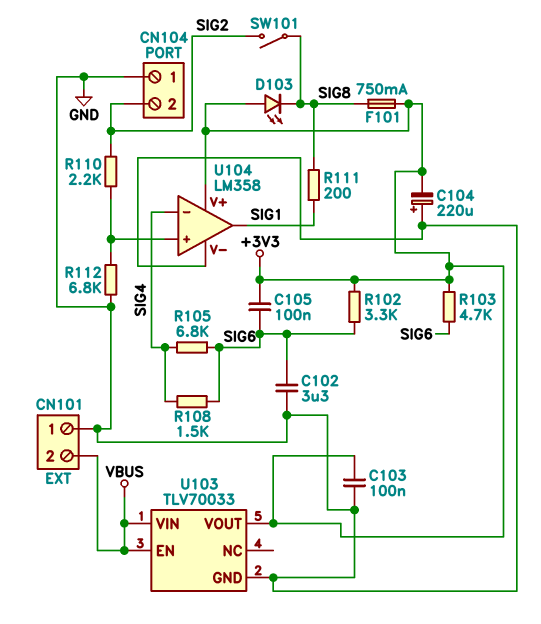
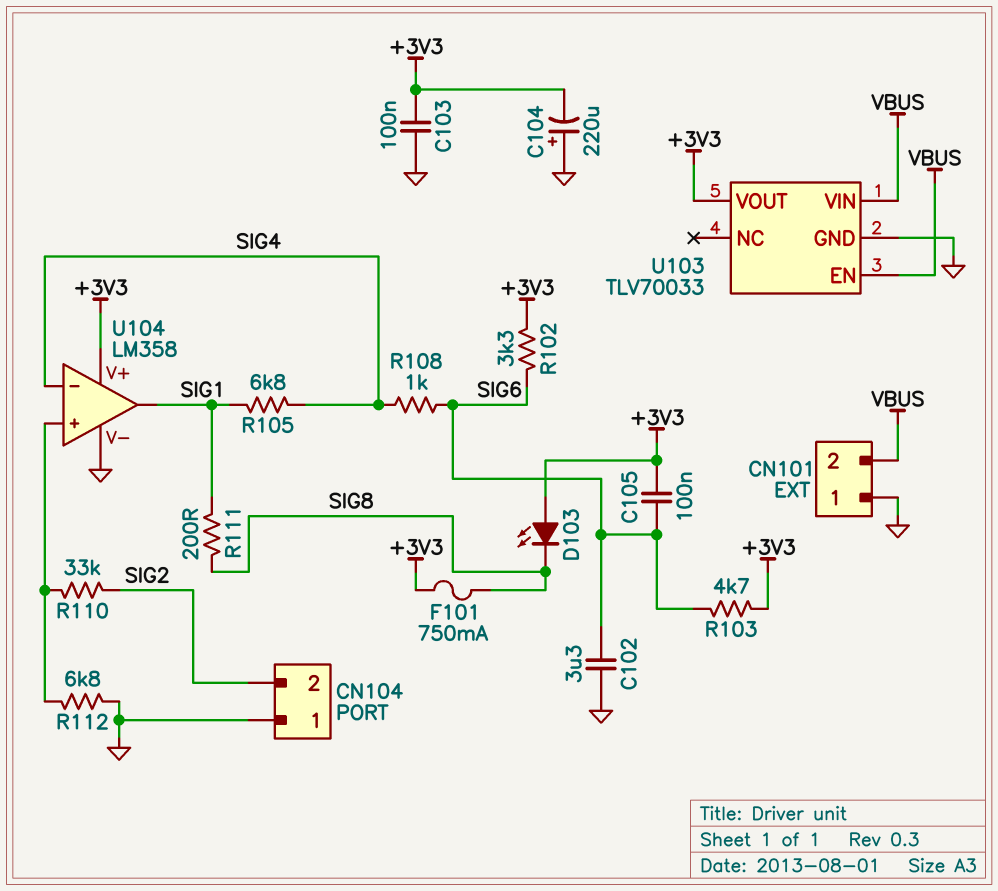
R105: 6.8k (SIG4, SIG6) -> 6.8k (SIG1, SIG4)
R108: 1.5k (SIG4, SIG6) -> 1k (SIG4, SIG6)
R110: 2.2k (SIG2, U104/in+) -> 33k (SIG2, U104/in+)
SW101: switch (SIG2, SIG8) -> none

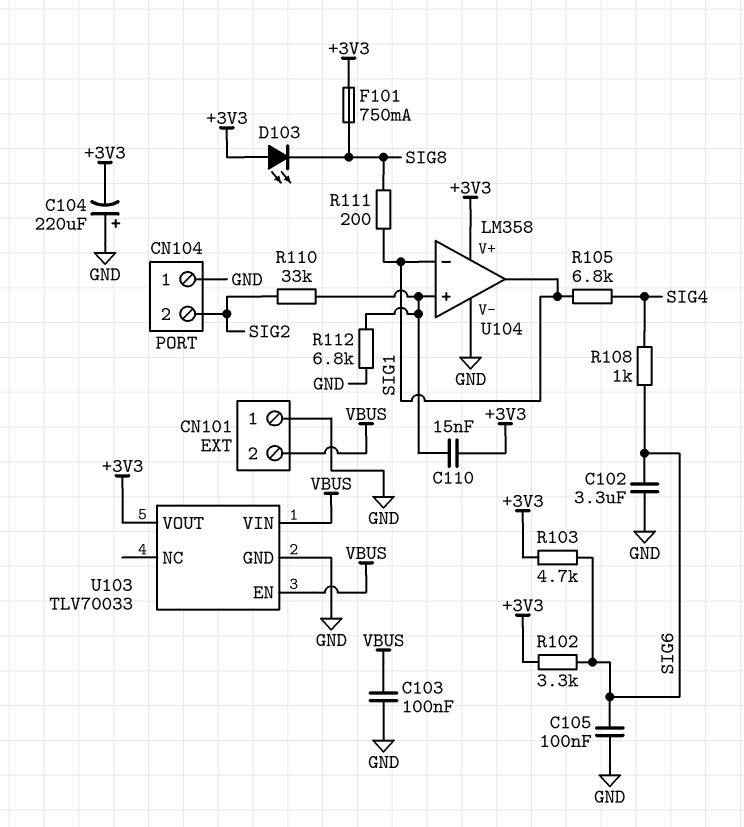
C103: 100nF (+3V3, GND) -> 100nF (GND, VBUS)
C105: 100nF (+3V3, SIG6) -> 100nF (GND, SIG6)
C110: none -> 15nF (+3V3, U104/in+)
U104 pin in-: SIG4 -> SIG1

